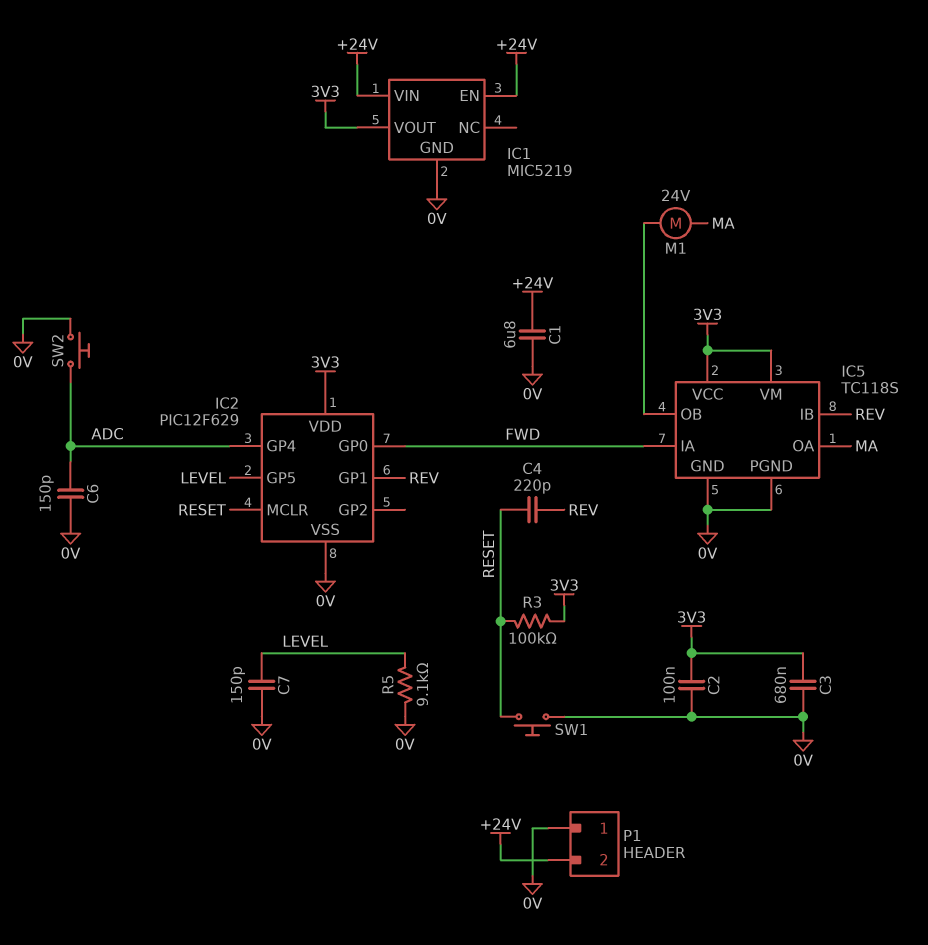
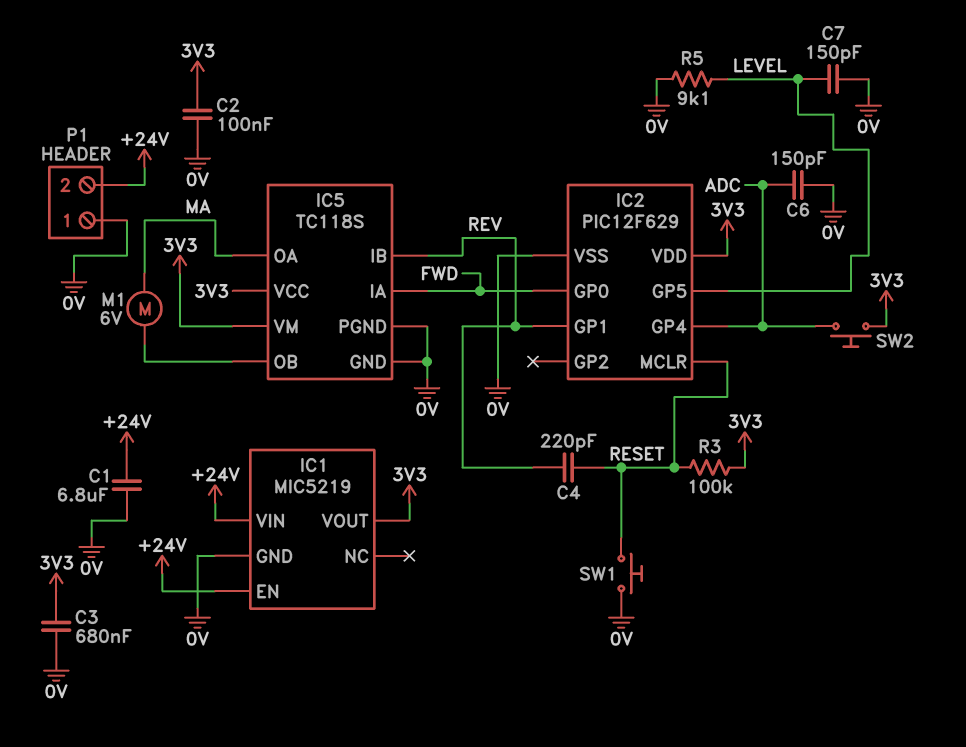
M1: motor 24V (IC5/OB, MA) -> motor 6V (IC5/OB, MA)
SW2: button (0V, ADC) -> button (3V3, ADC)

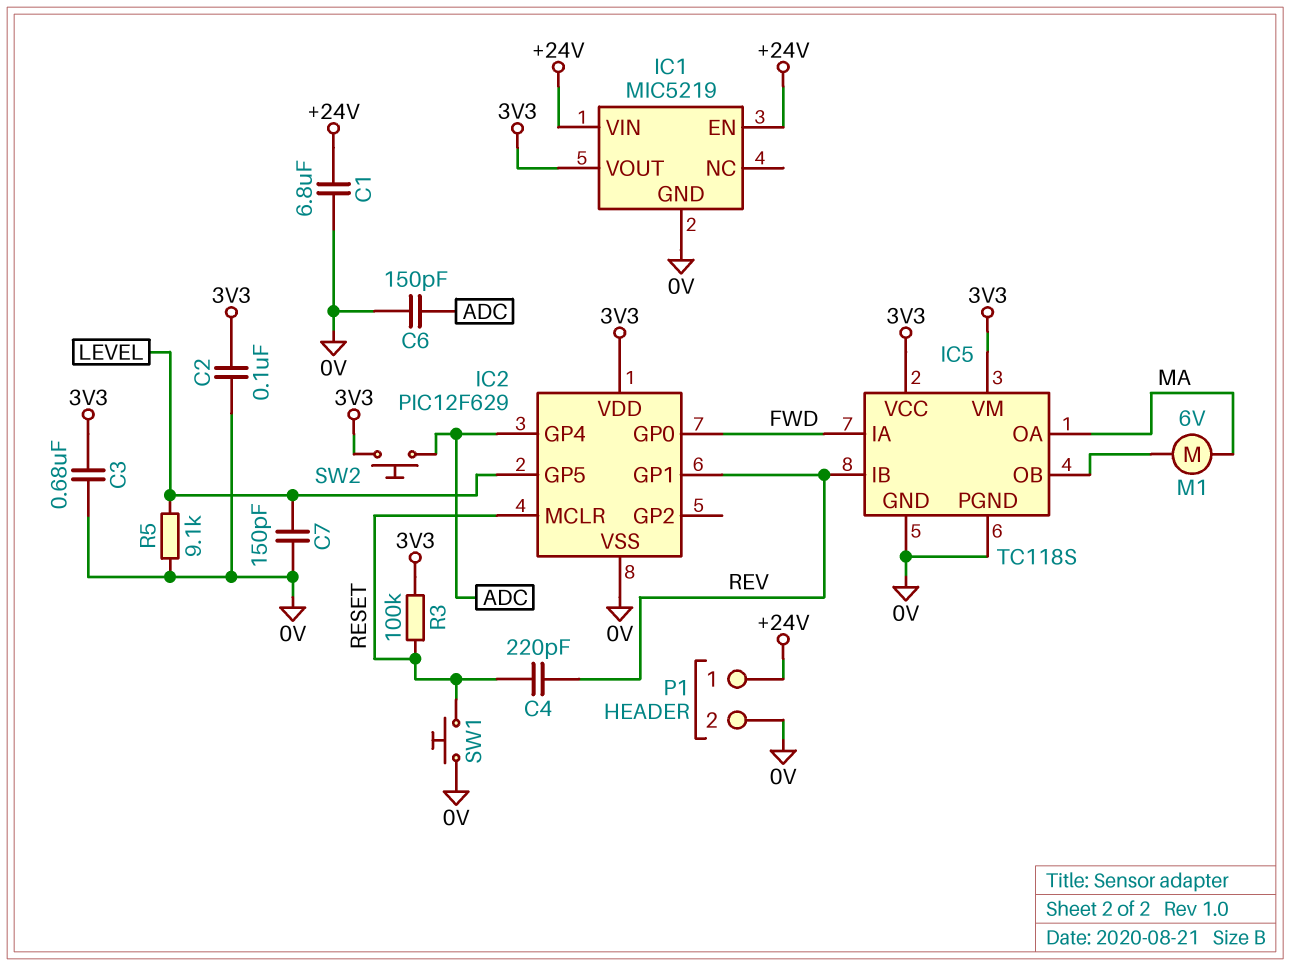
P1 pin 1: 0V -> +24V
P1 pin 2: +24V -> 0V

